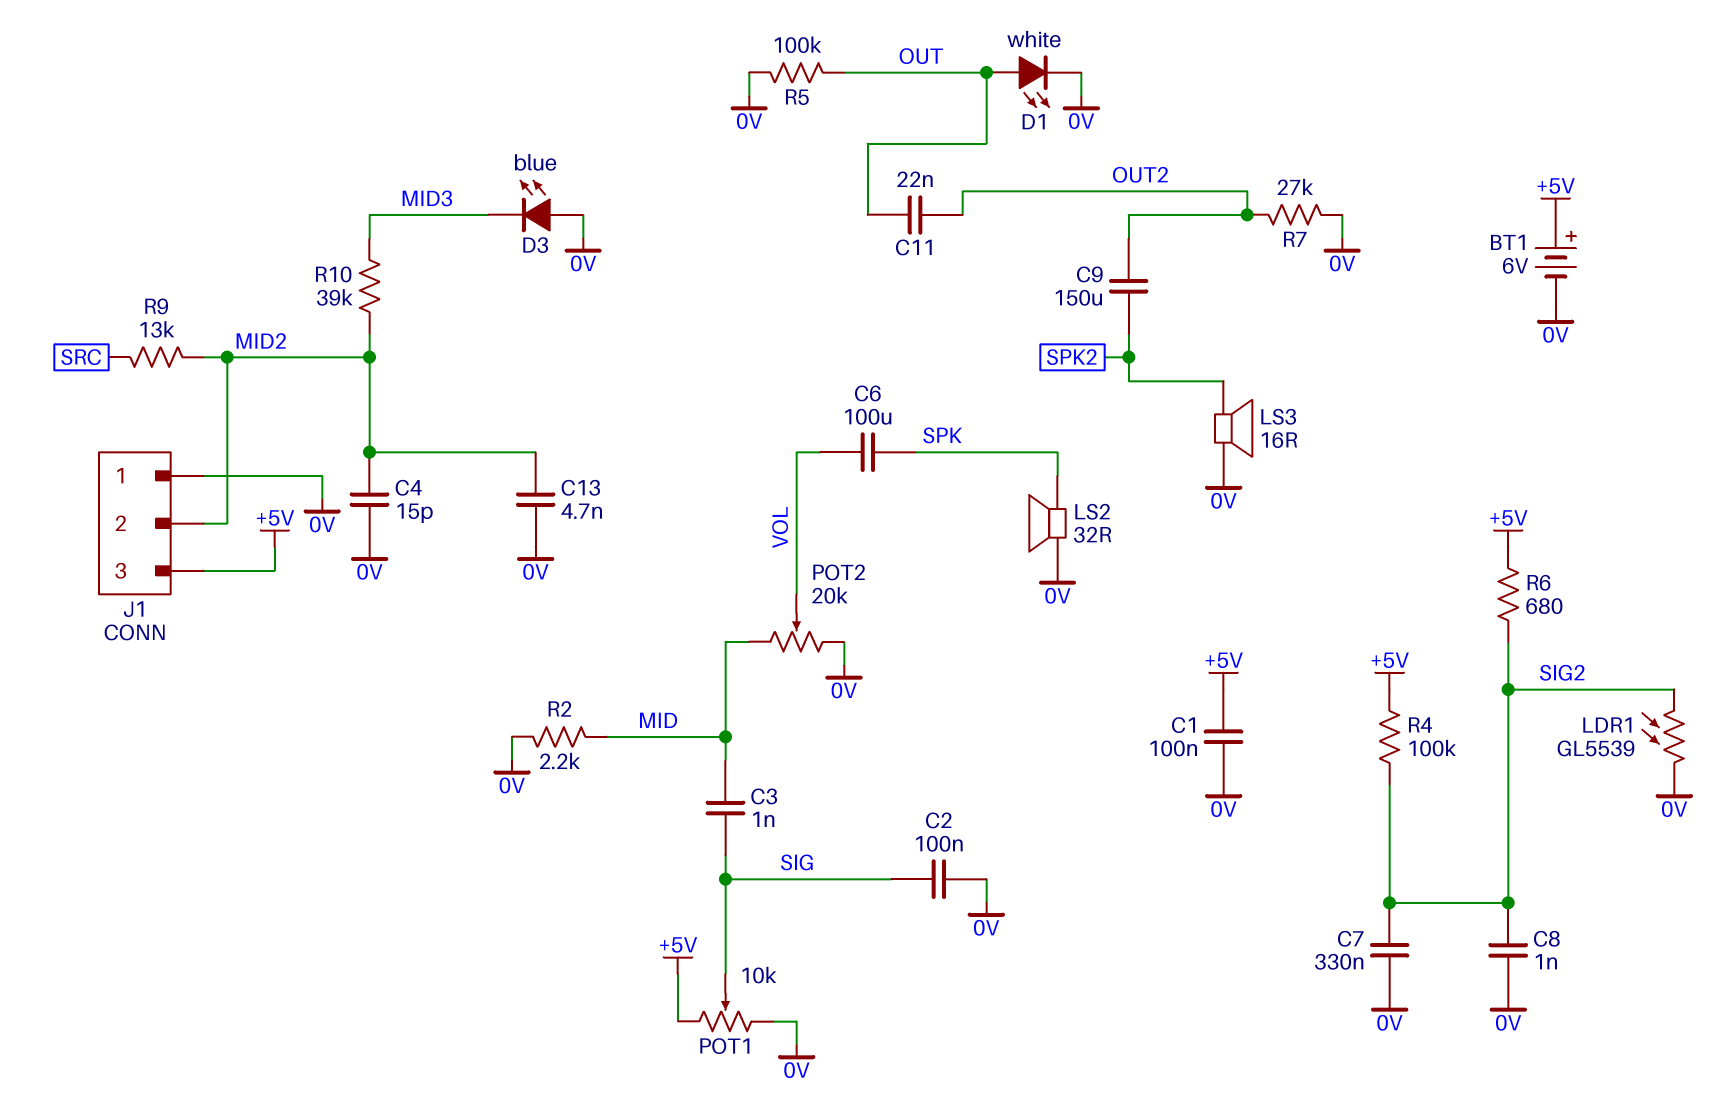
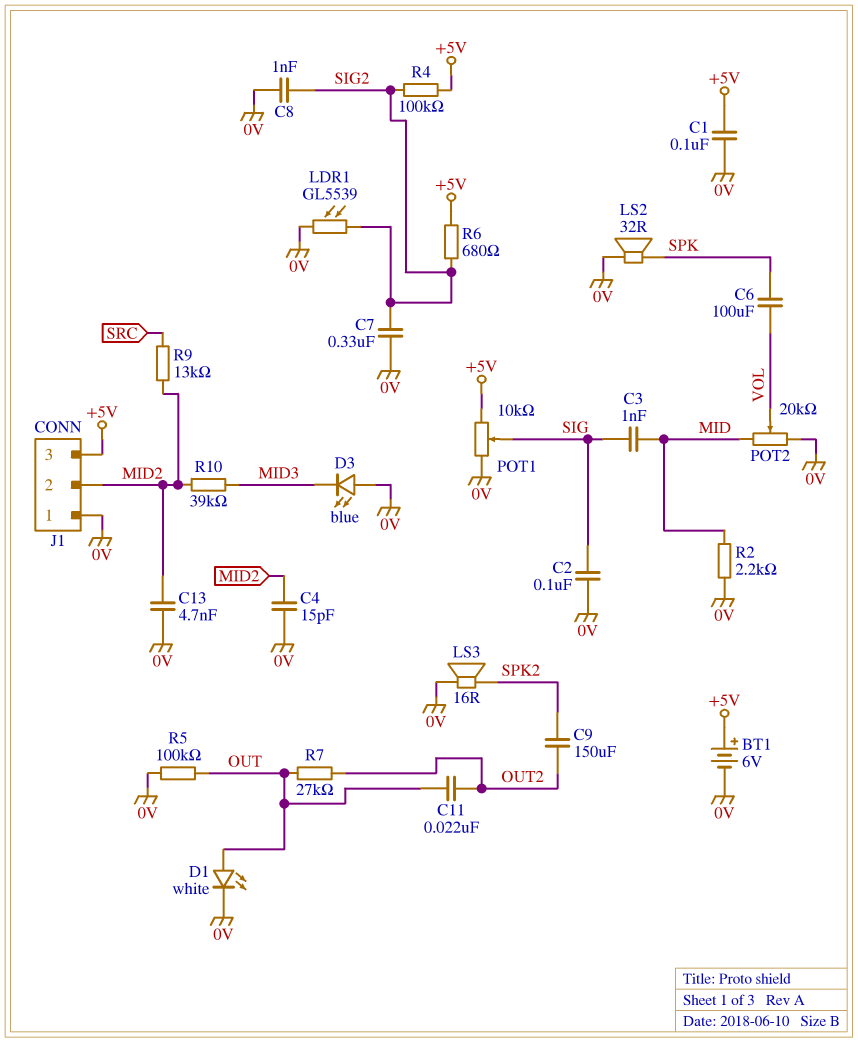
R7: 27k (0V, OUT2) -> 27k (OUT, OUT2)

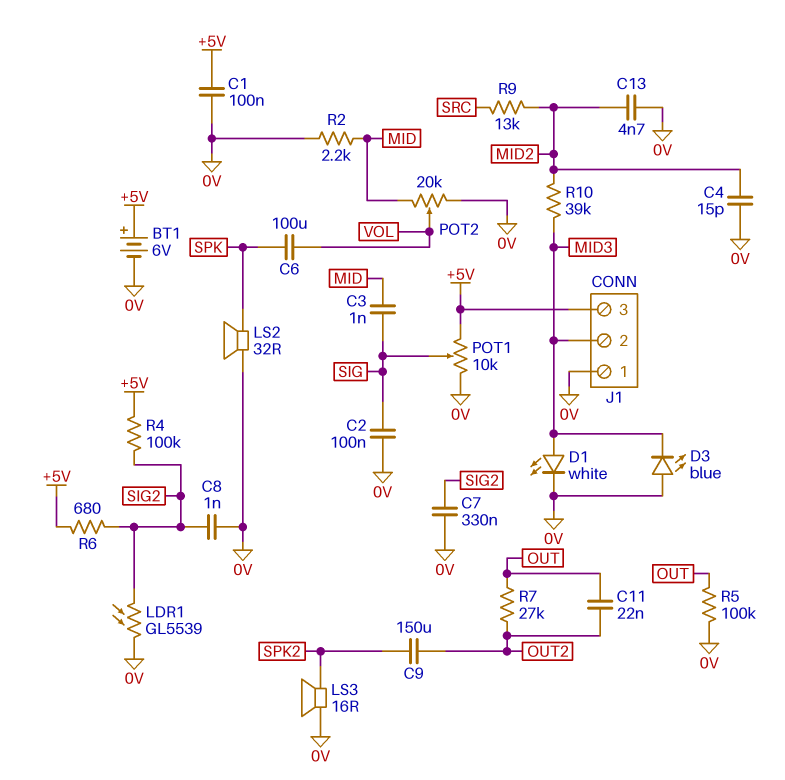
D1: LED white (A OUT, K 0V) -> LED white (A MID3, K 0V)
J1 pin 2: MID2 -> MID3

